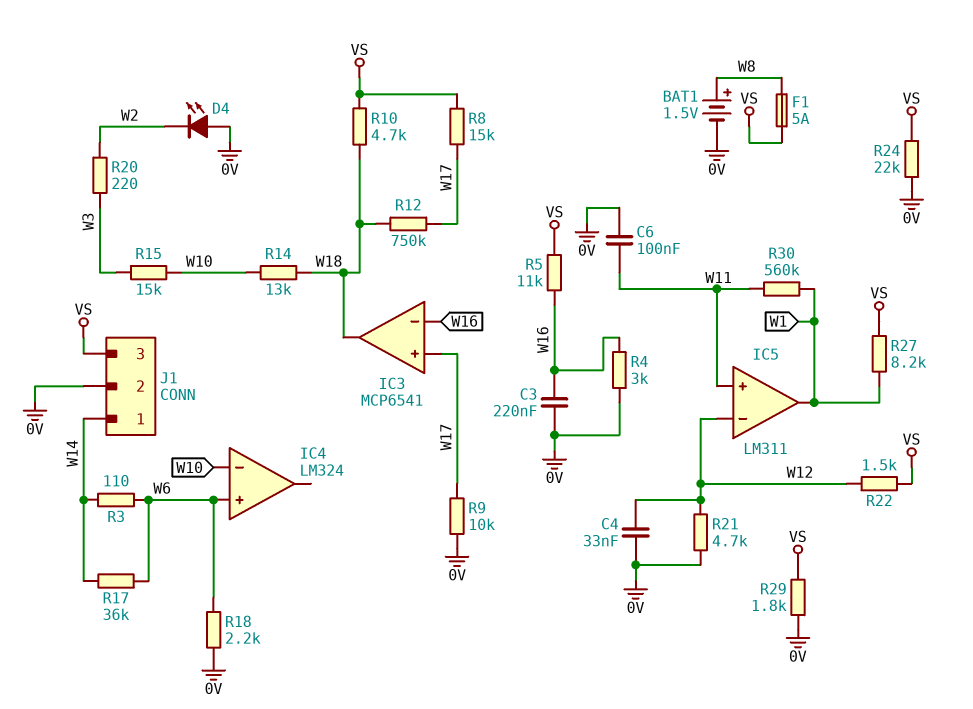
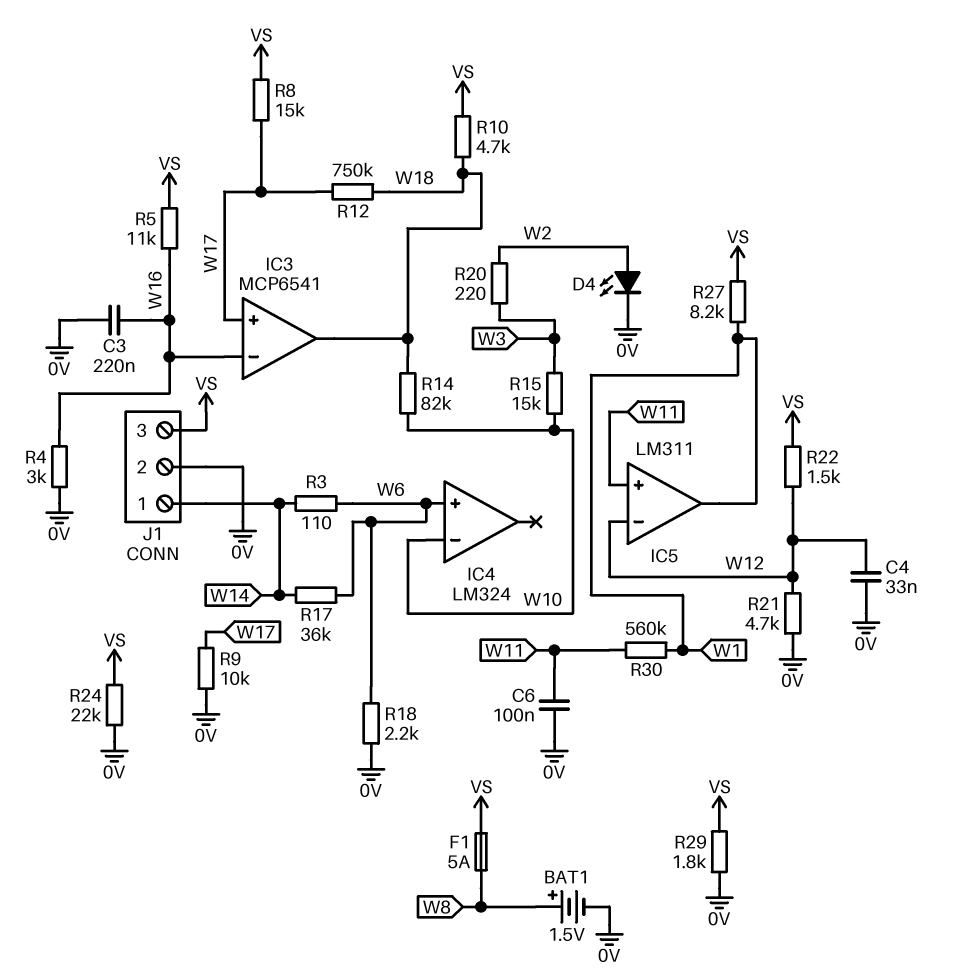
D4: LED (A 0V, K W2) -> LED (A W2, K 0V)
R14: 13k (W10, W18) -> 82k (W10, W18)

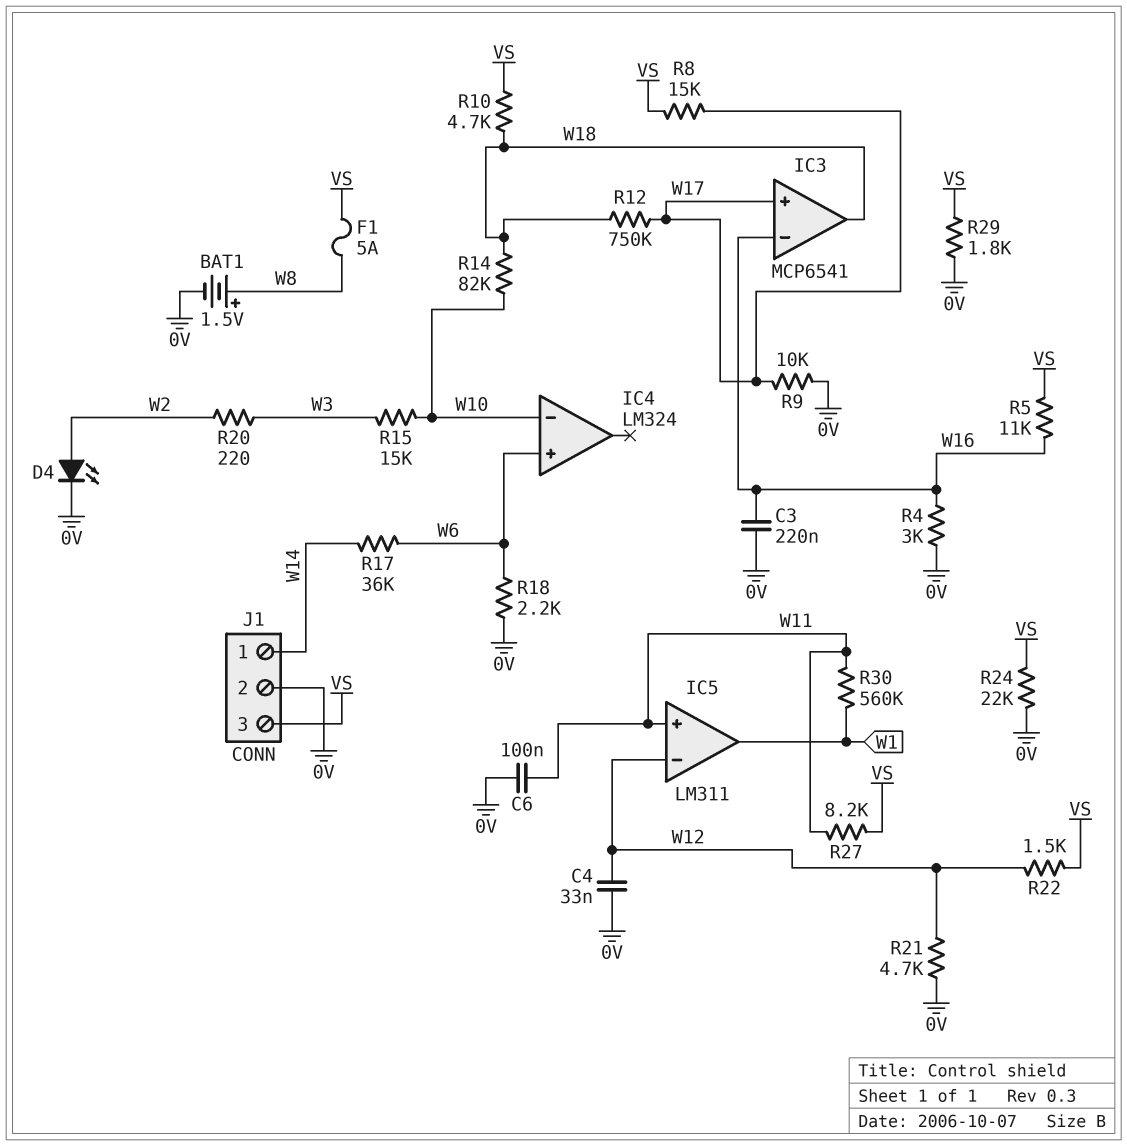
R3: 110 (W6, W14) -> none
R27: 8.2k (VS, W1) -> 8.2k (VS, W11)

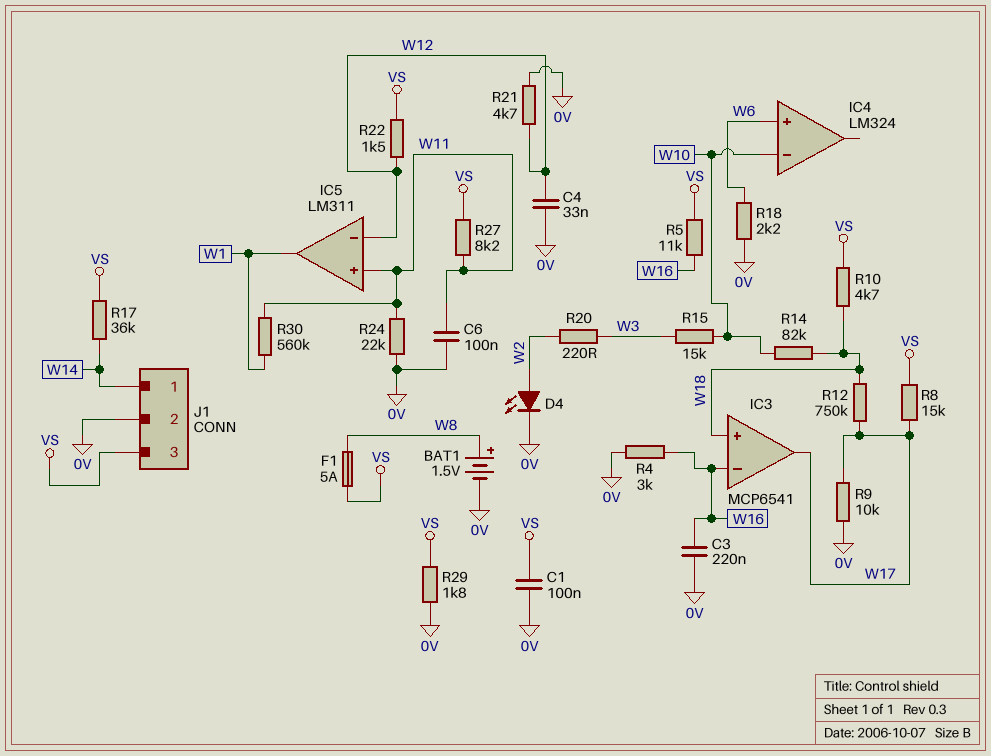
C1: none -> 100nF (0V, VS)
IC3 pin in+: W17 -> W18
IC3 pin out: W18 -> W17
R17: 36k (W6, W14) -> 36k (VS, W14)
R24: 22k (0V, VS) -> 22k (0V, W11)

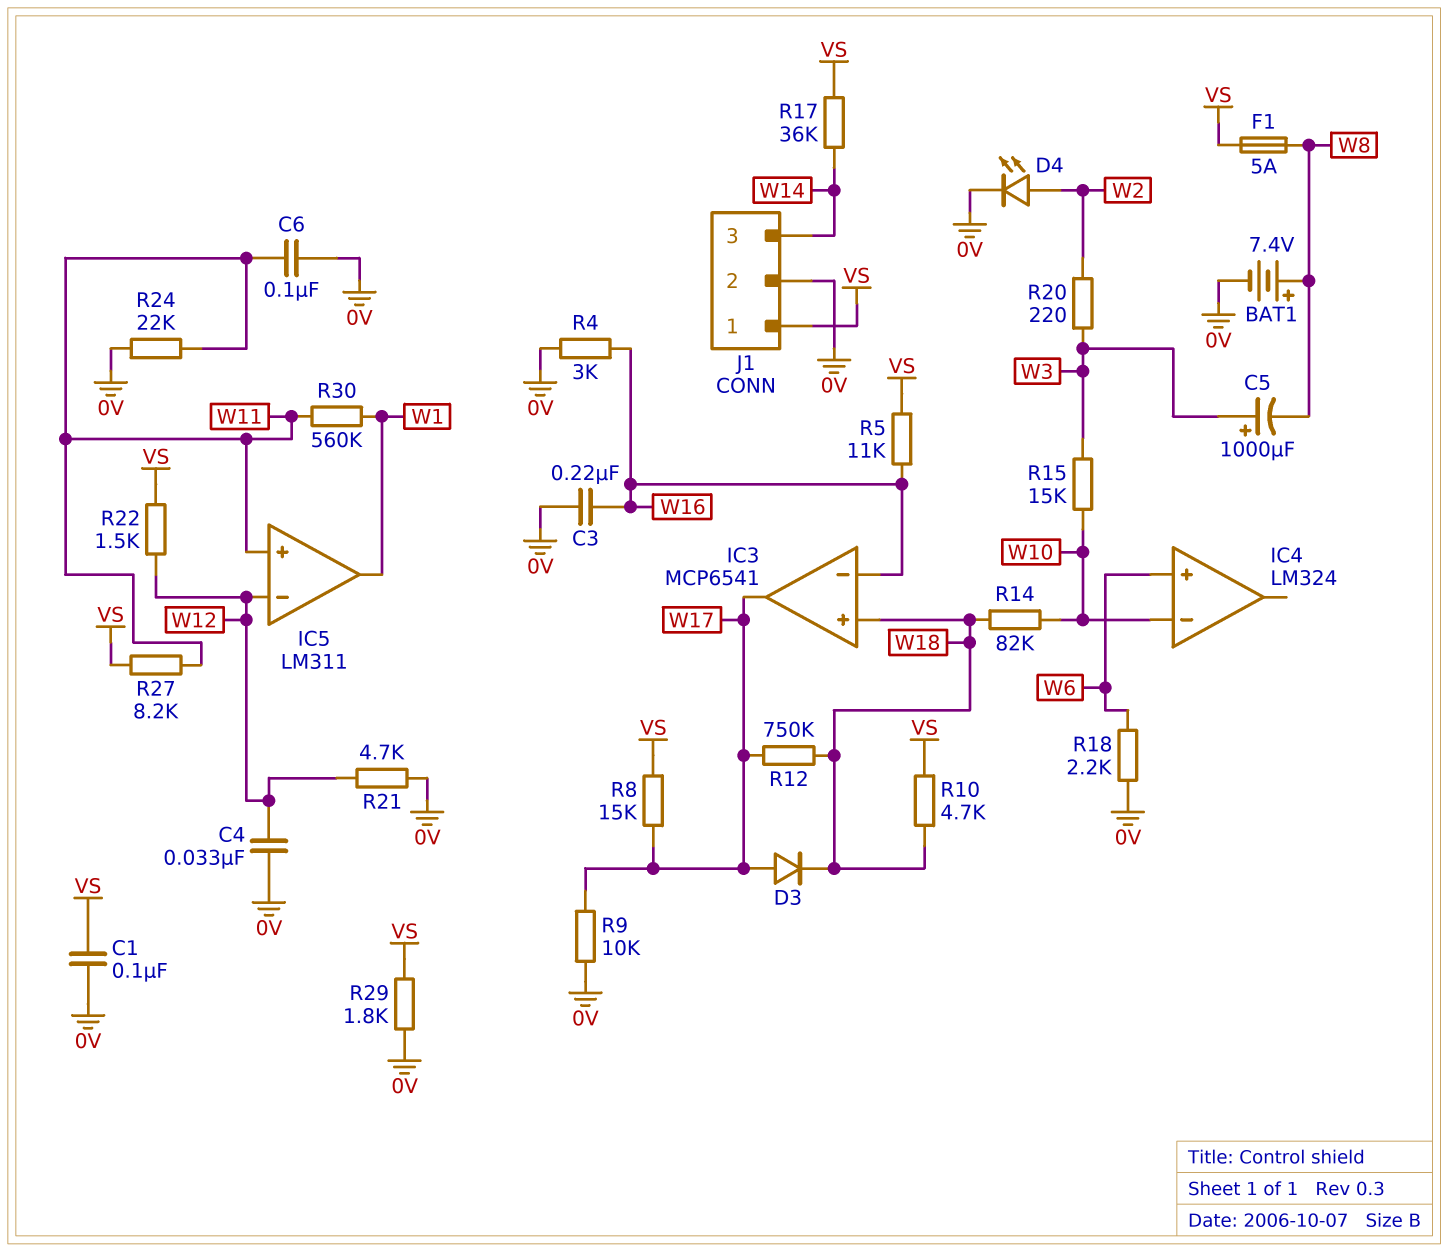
BAT1: 1.5V (plus W8, minus 0V) -> 7.4V (plus W8, minus 0V)
C5: none -> 1000uF (plus W3, minus W8)
D3: none -> diode (A W17, K W18)
J1 pin 1: W14 -> VS
J1 pin 3: VS -> W14

